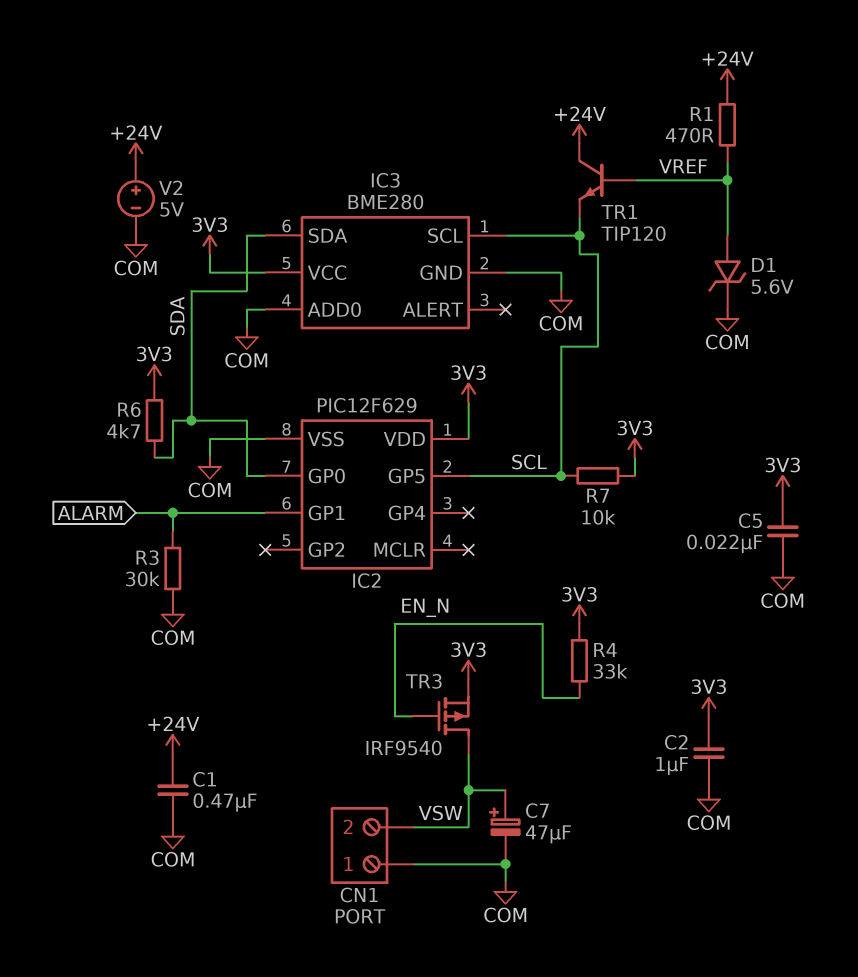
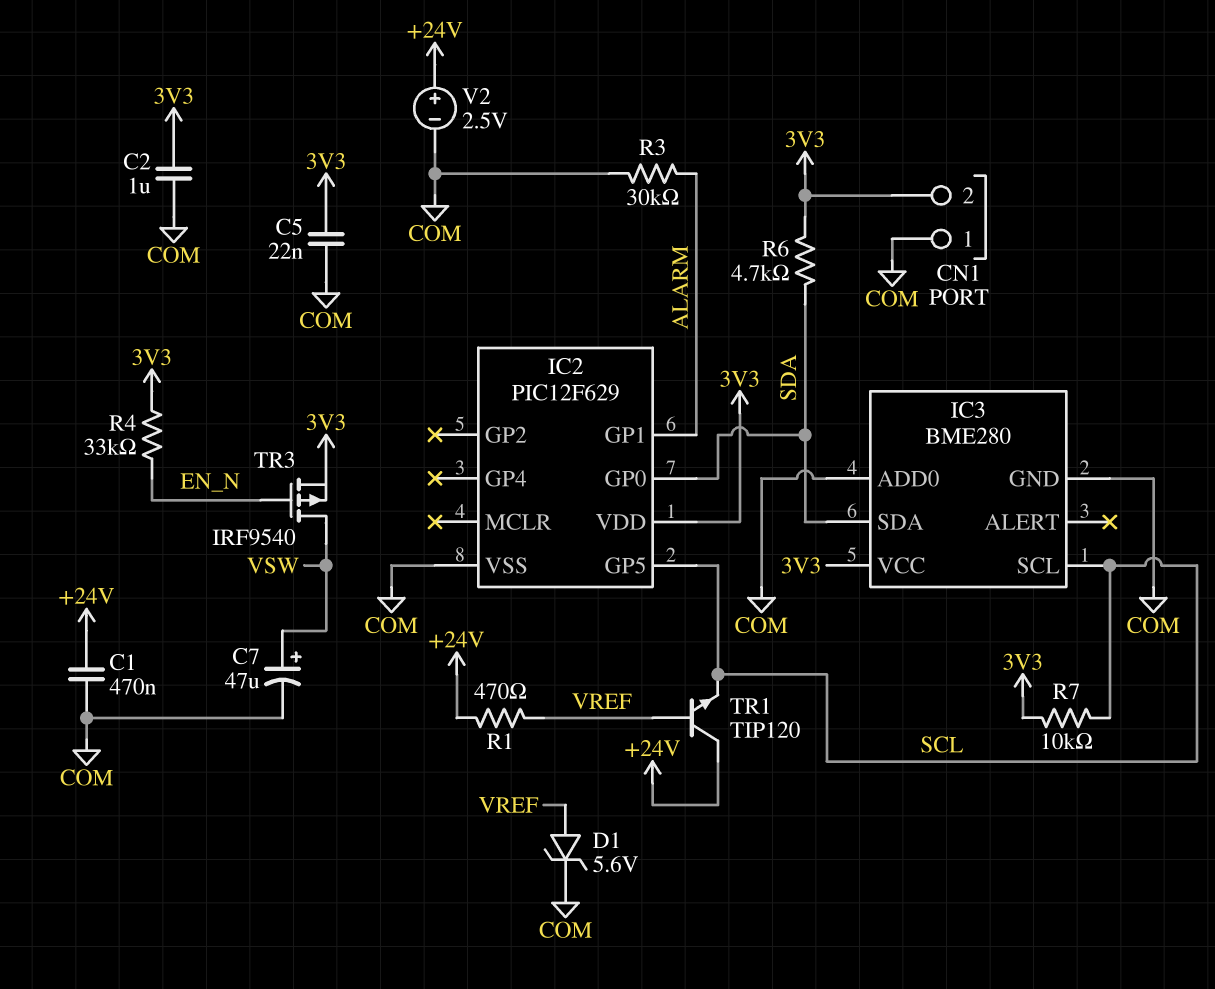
CN1 pin 2: VSW -> 3V3
V2: 5V (plus +24V, minus COM) -> 2.5V (plus +24V, minus COM)

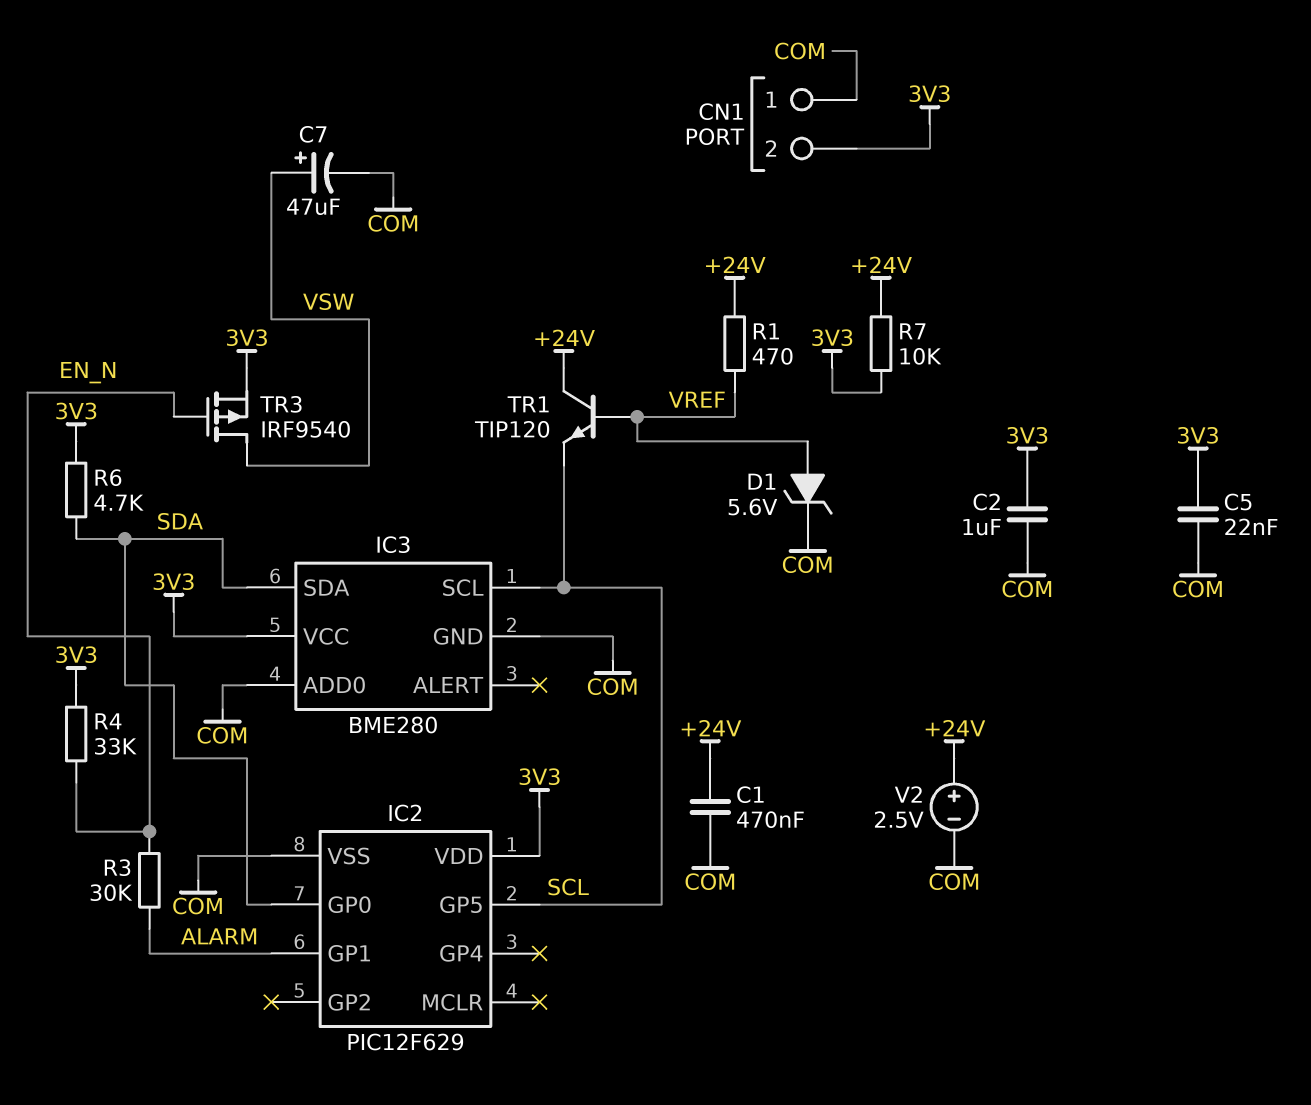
R3: 30k (ALARM, COM) -> 30k (ALARM, EN_N)
R7: 10k (3V3, SCL) -> 10k (+24V, 3V3)

